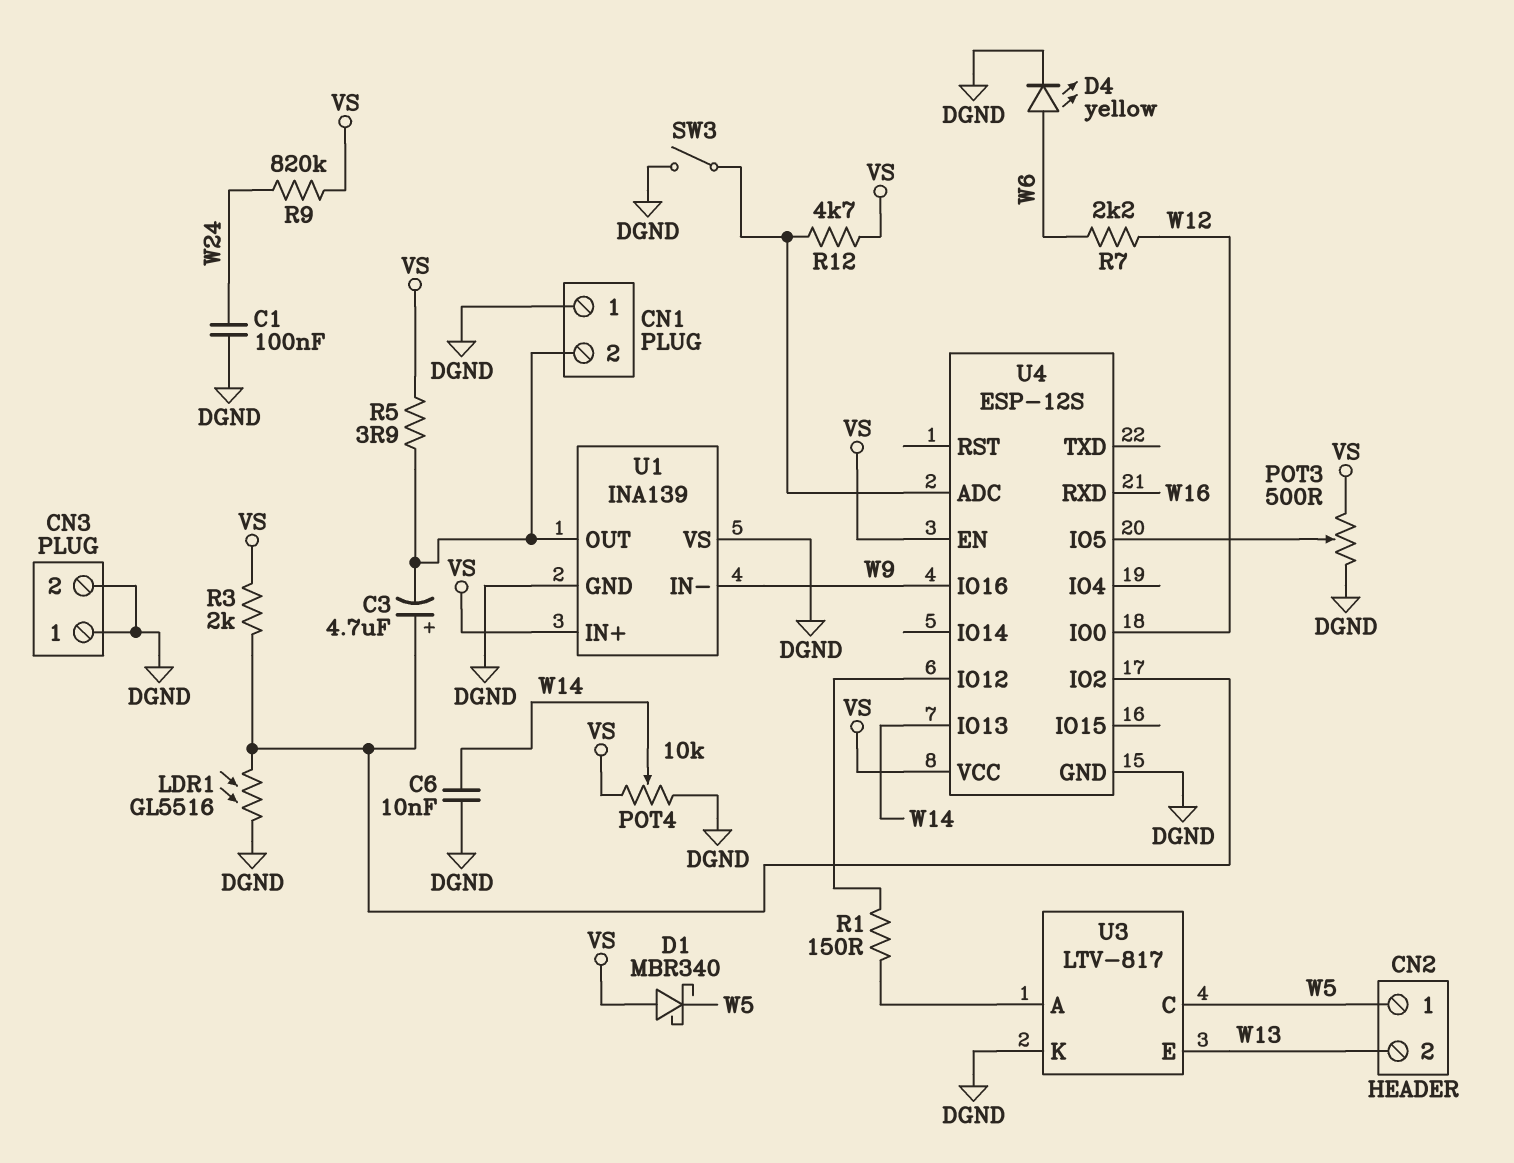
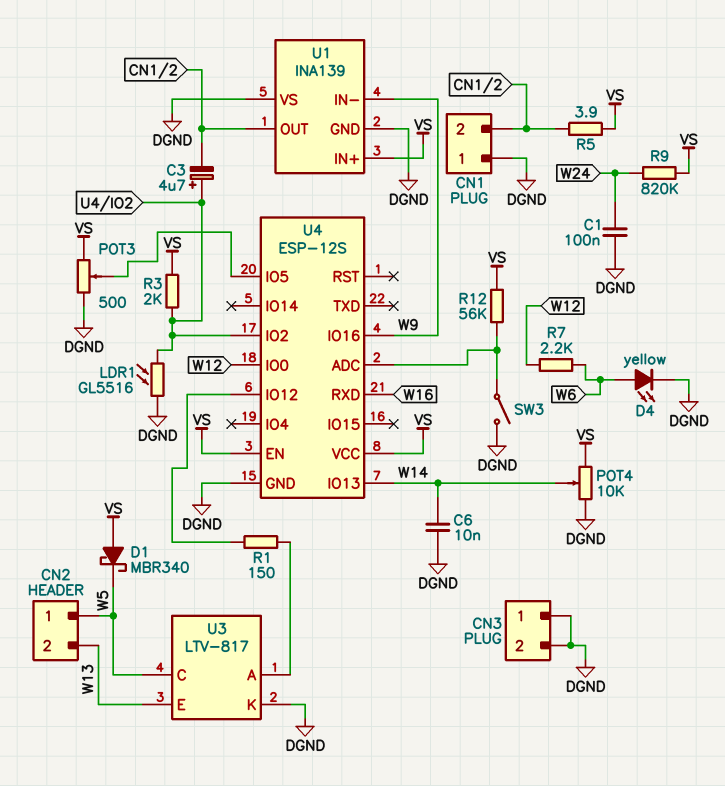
R12: 4.7k (U4/ADC, VS) -> 56k (U4/ADC, VS)

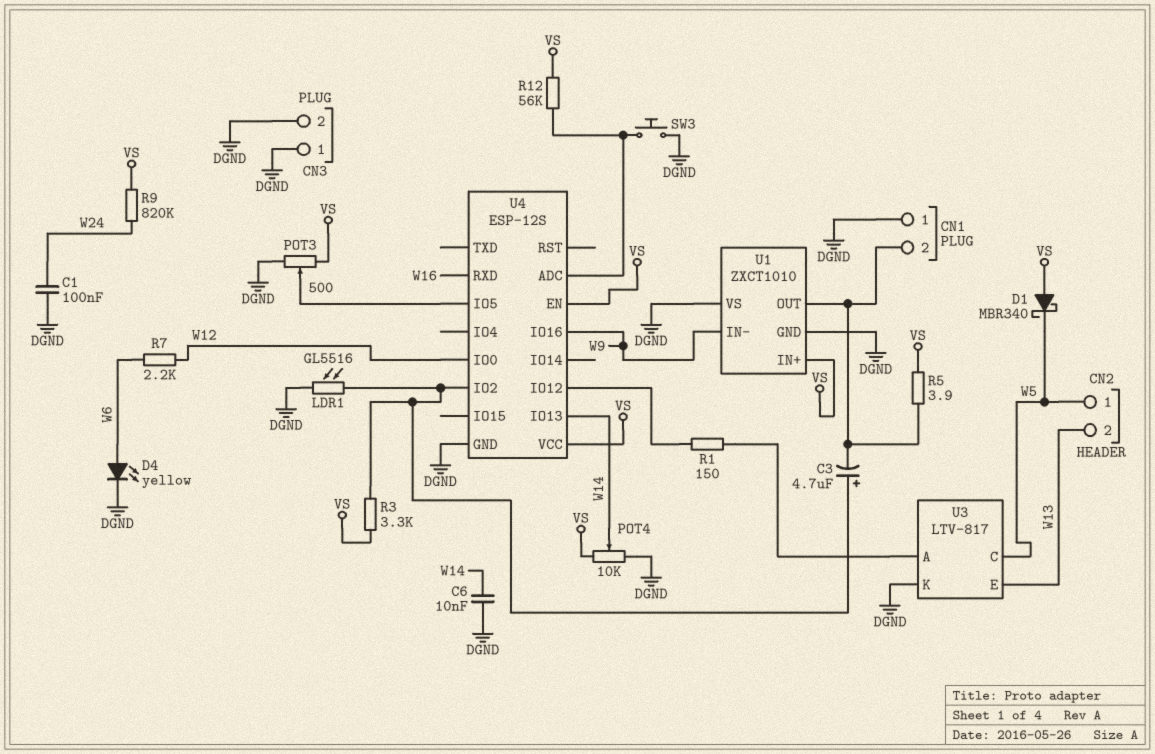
R3: 2k (U4/IO2, VS) -> 3.3k (U4/IO2, VS)
SW3: switch (DGND, U4/ADC) -> button (DGND, U4/ADC)
U1: INA139 -> ZXCT1010

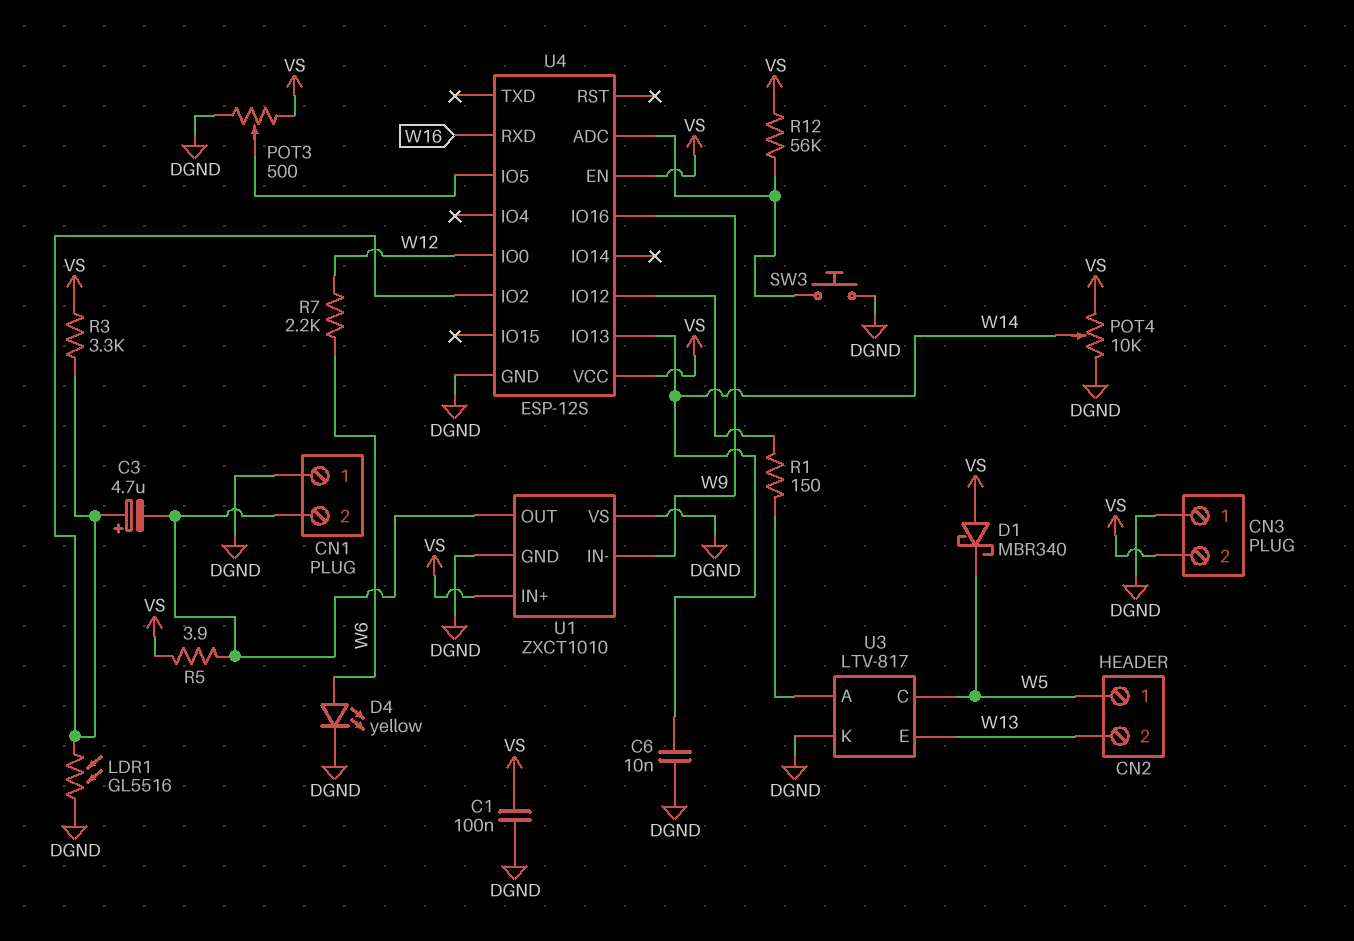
C1: 100nF (DGND, W24) -> 100nF (DGND, VS)
CN3 pin 2: DGND -> VS
R9: 820k (VS, W24) -> none

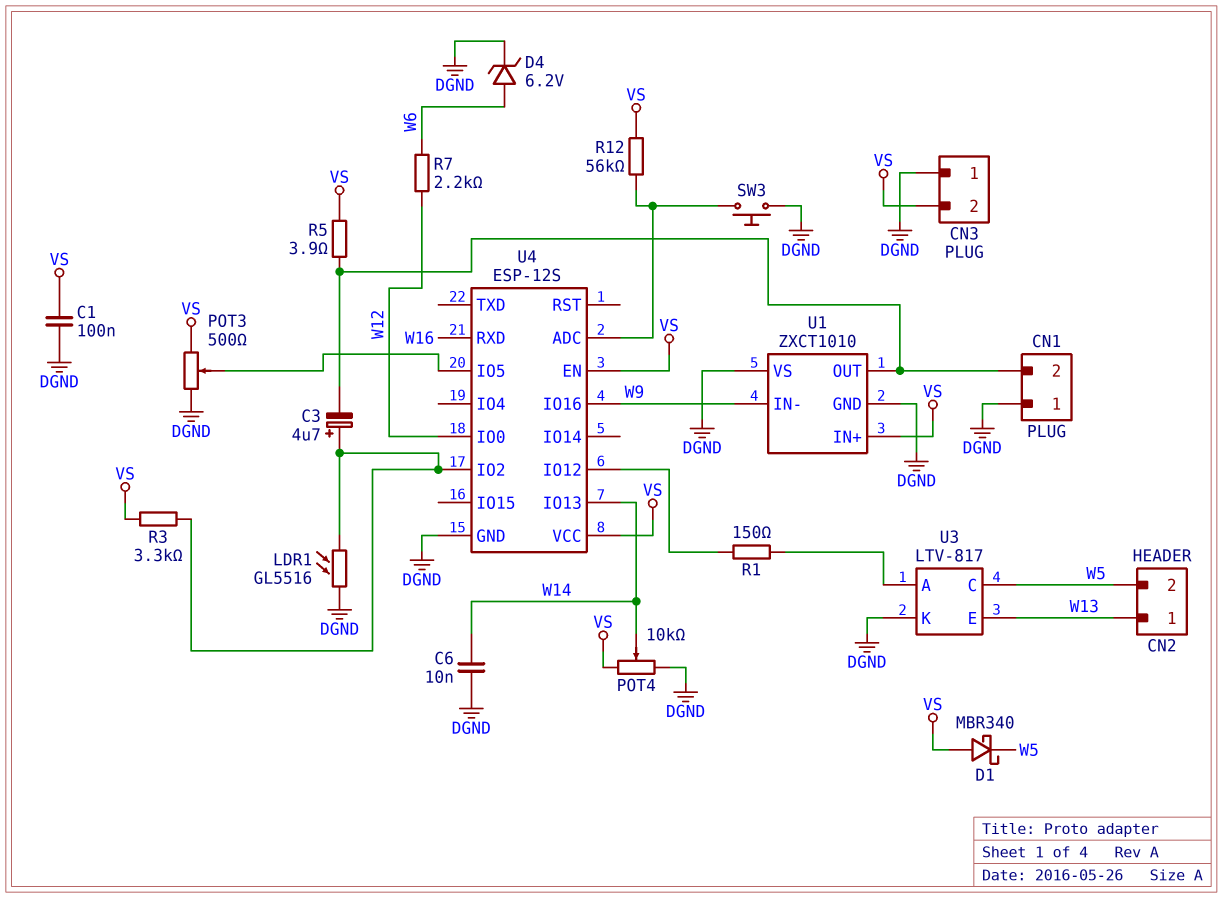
CN2 pin 1: W5 -> W13
CN2 pin 2: W13 -> W5
D4: LED yellow (A W6, K DGND) -> zener 6.2V (A W6, K DGND)

